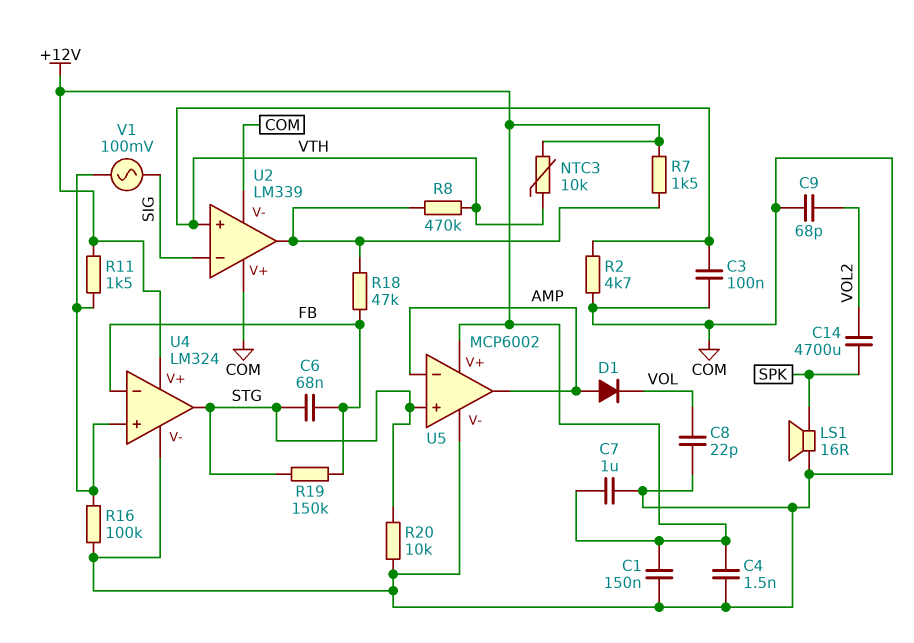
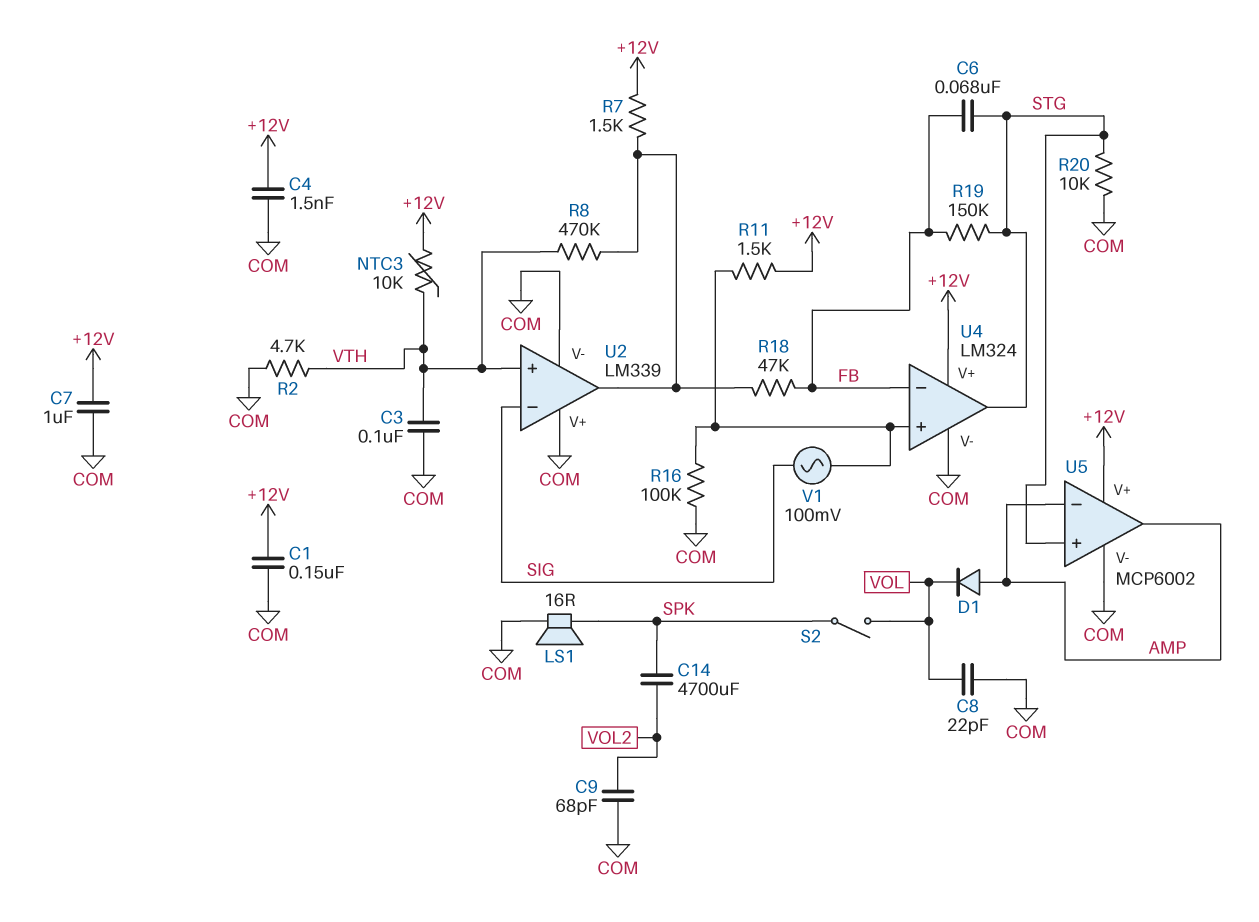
S2: none -> switch (SPK, VOL)

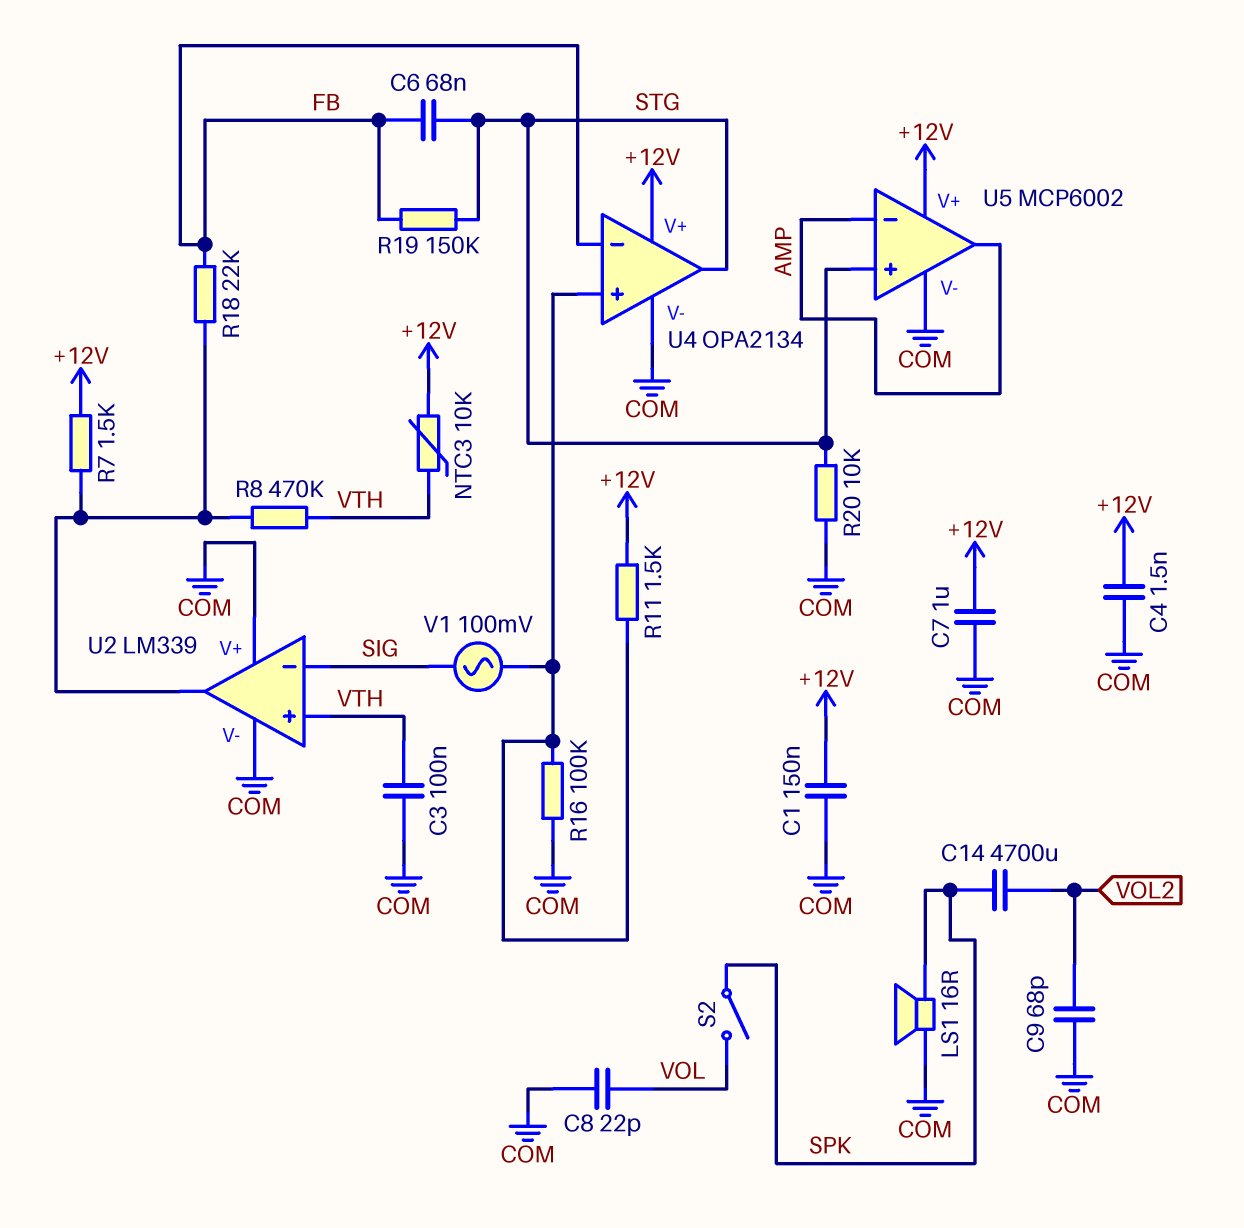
D1: diode (A AMP, K VOL) -> none
R2: 4.7k (COM, VTH) -> none
R18: 47k (FB, U2/out) -> 22k (FB, U2/out)
U4: LM324 -> OPA2134

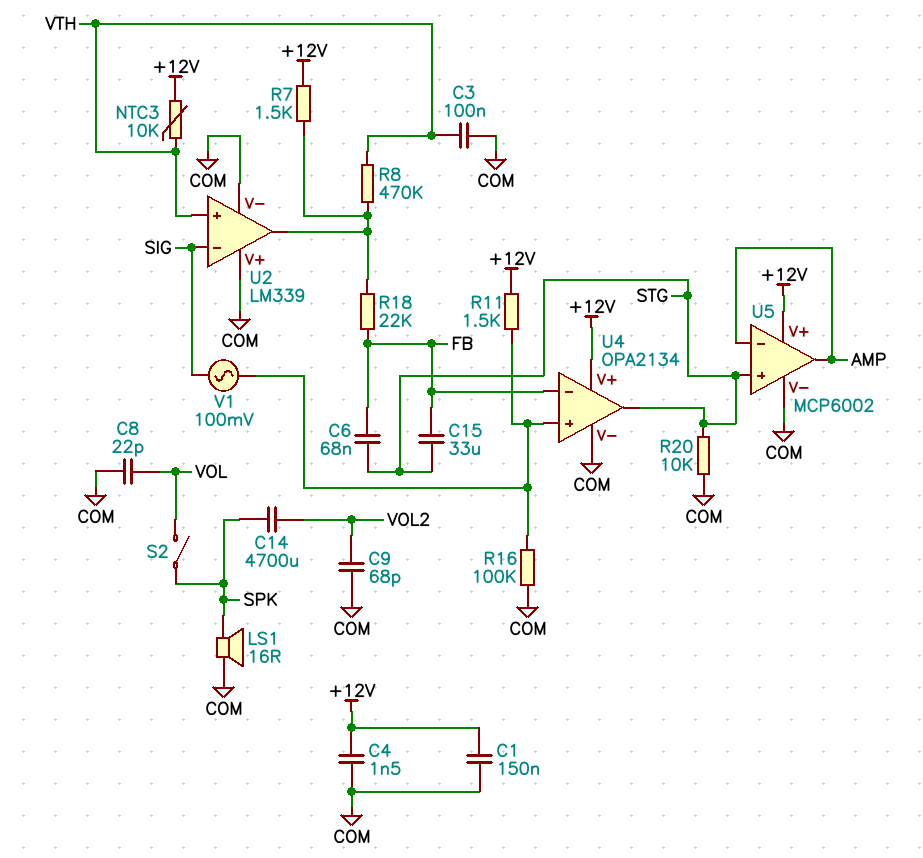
C7: 1uF (+12V, COM) -> none
C15: none -> 33uF (FB, STG)
R19: 150k (FB, STG) -> none

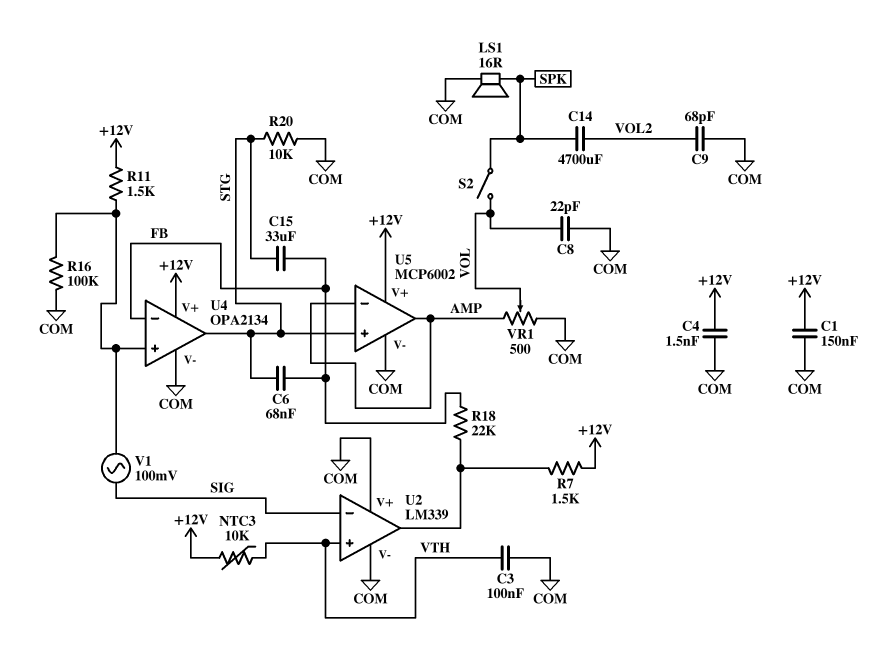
R8: 470k (U2/out, VTH) -> none
VR1: none -> 500 (AMP, COM, wiper VOL)

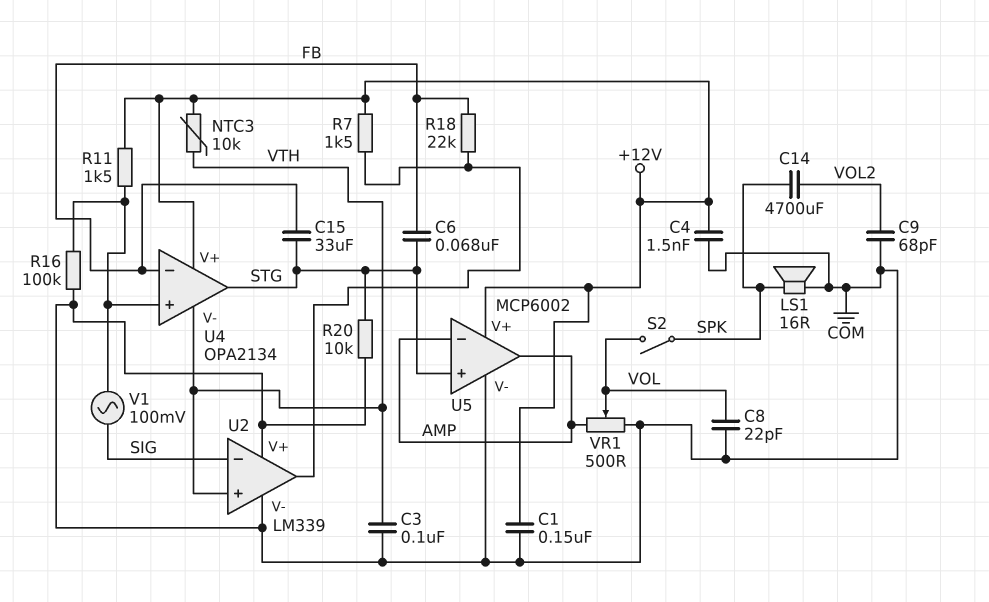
U4 pin V-: COM -> VTH

